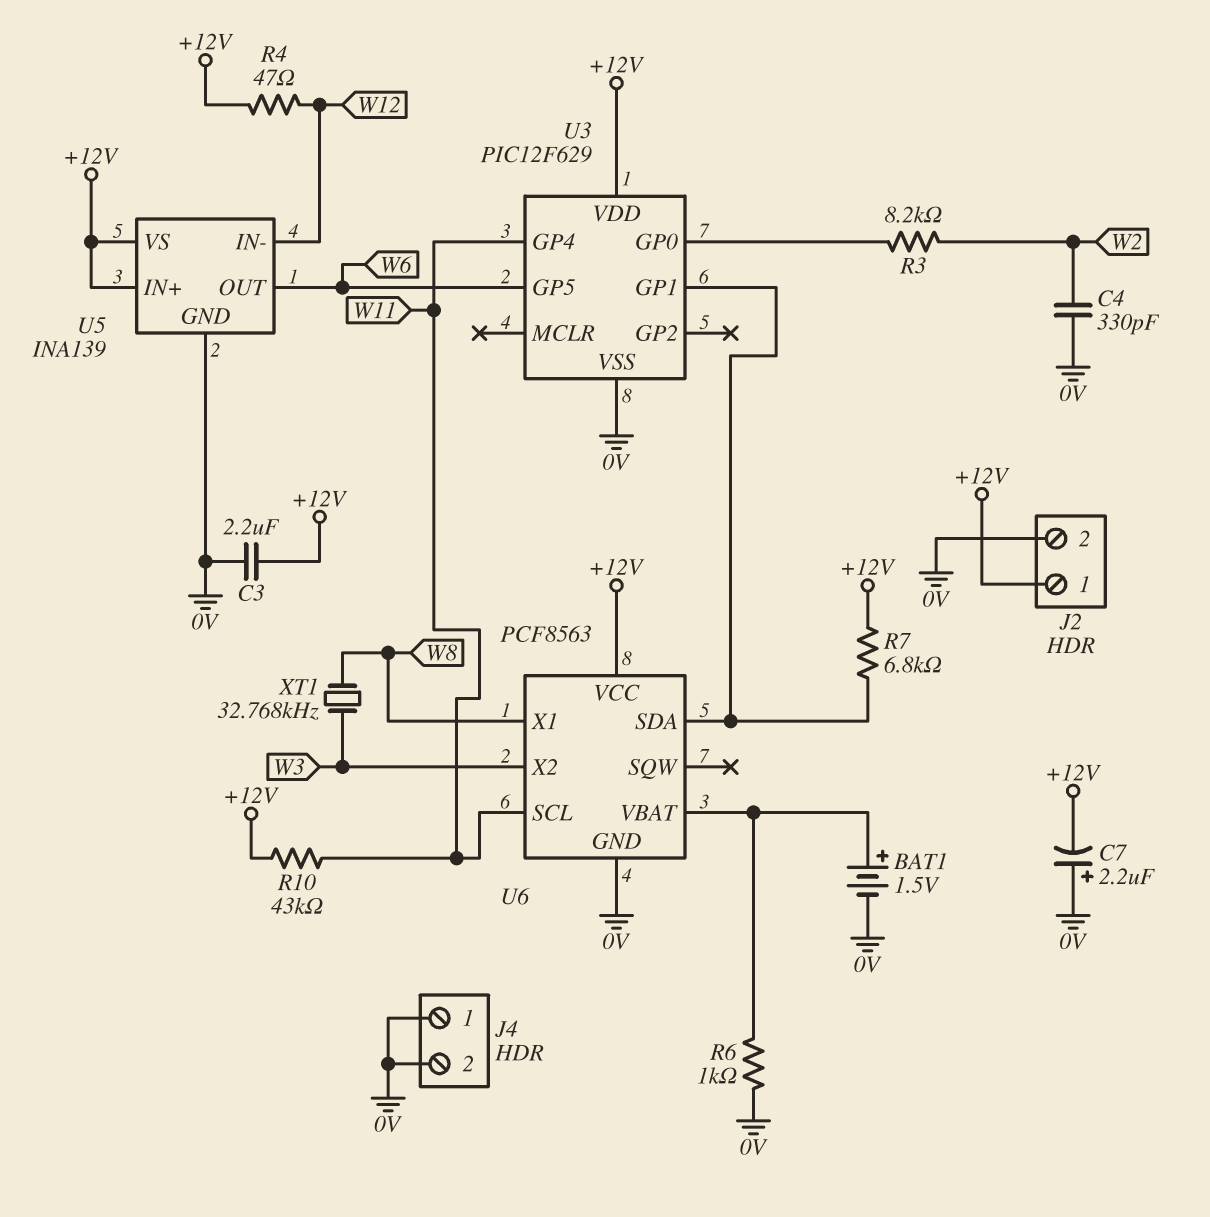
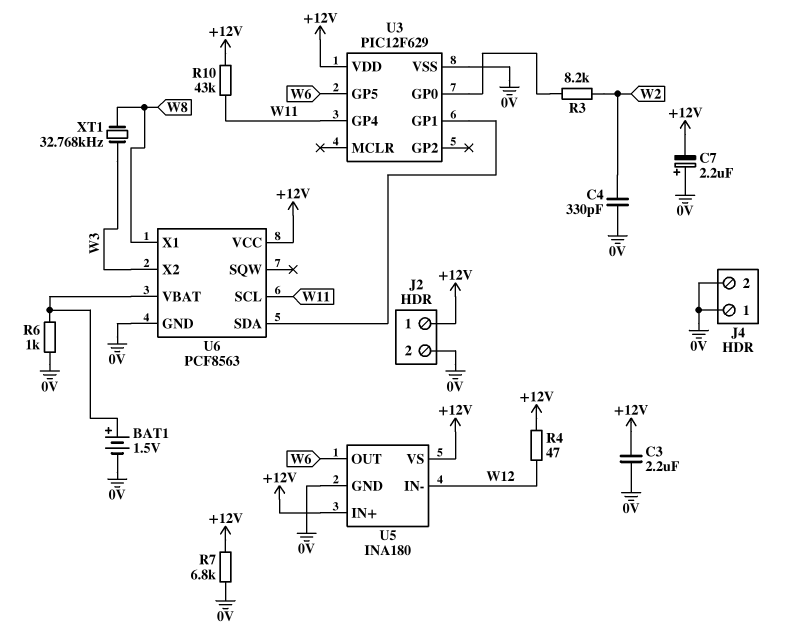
R7: 6.8k (+12V, U3/GP1) -> 6.8k (+12V, 0V)
U5: INA139 -> INA180

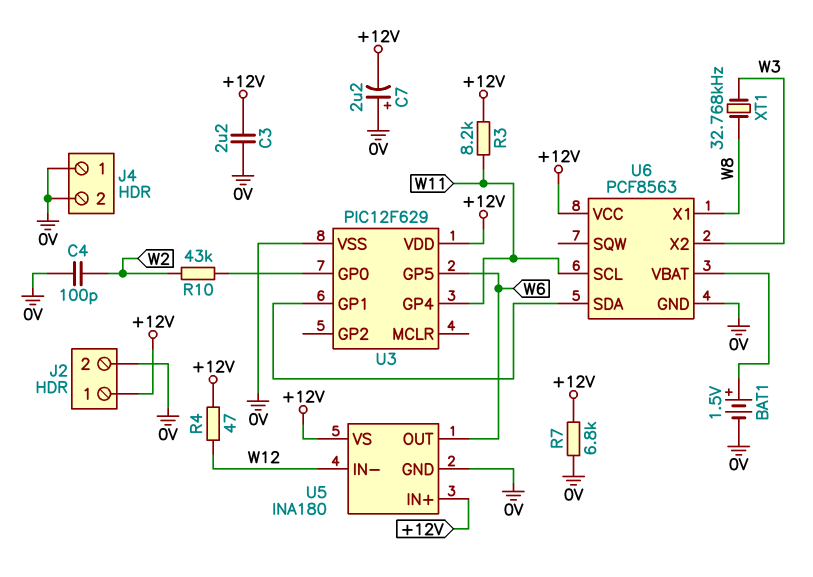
C4: 330pF (0V, W2) -> 100pF (0V, W2)
R3: 8.2k (U3/GP0, W2) -> 8.2k (+12V, W11)
R6: 1k (0V, U6/VBAT) -> none
R10: 43k (+12V, W11) -> 43k (U3/GP0, W2)

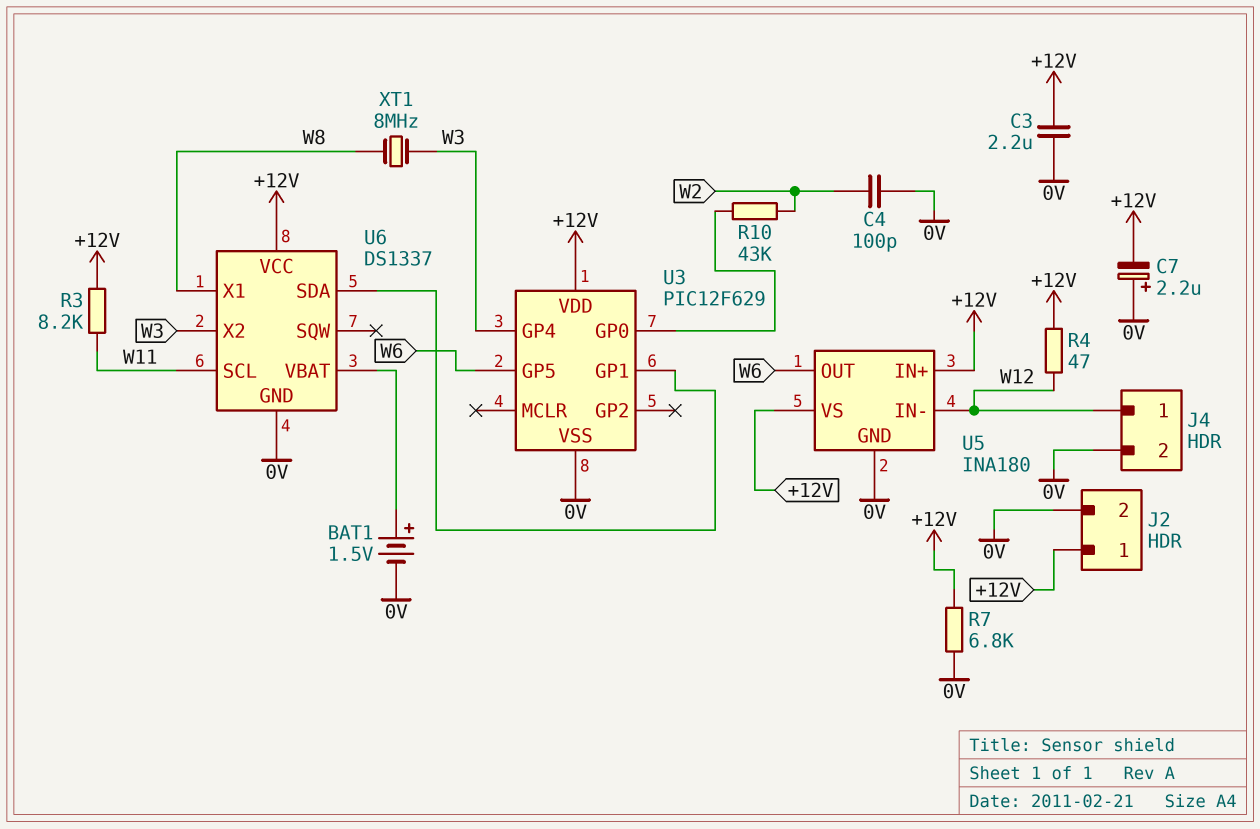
J4 pin 1: 0V -> W12
U3 pin GP4: W11 -> W3
U6: PCF8563 -> DS1337
XT1: 32.768kHz (W3, W8) -> 8MHz (W3, W8)

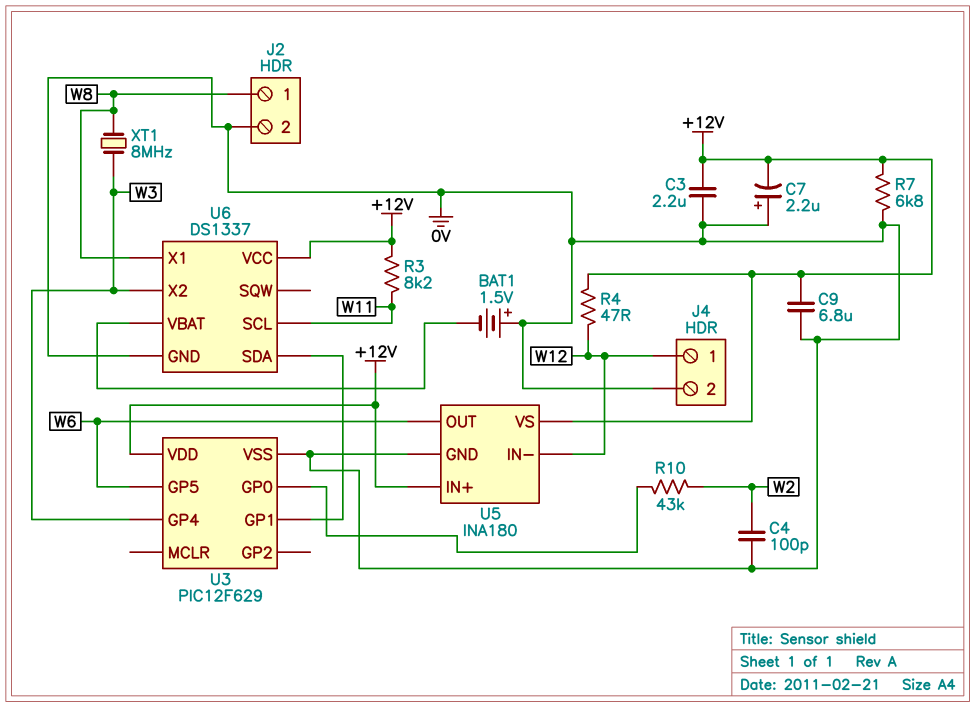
BAT1: 1.5V (plus U6/VBAT, minus 0V) -> 1.5V (plus 0V, minus U6/VBAT)
C9: none -> 6.8uF (+12V, 0V)
J2 pin 1: +12V -> W8

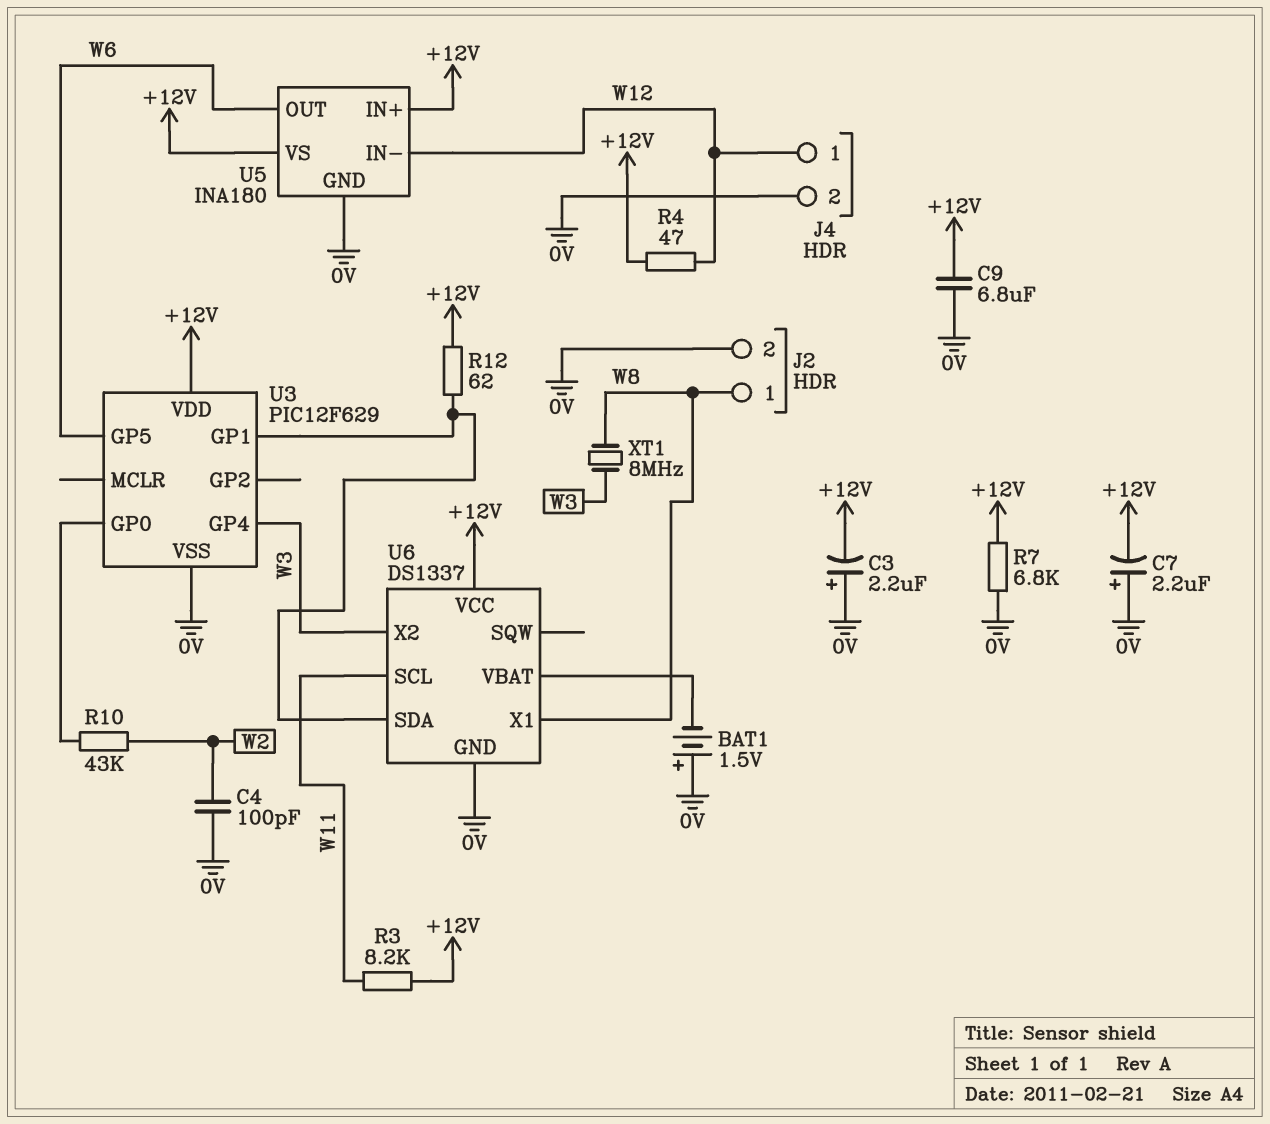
C3: 2.2uF (+12V, 0V) -> 2.2uF (plus 0V, minus +12V)
R12: none -> 62 (+12V, U3/GP1)

